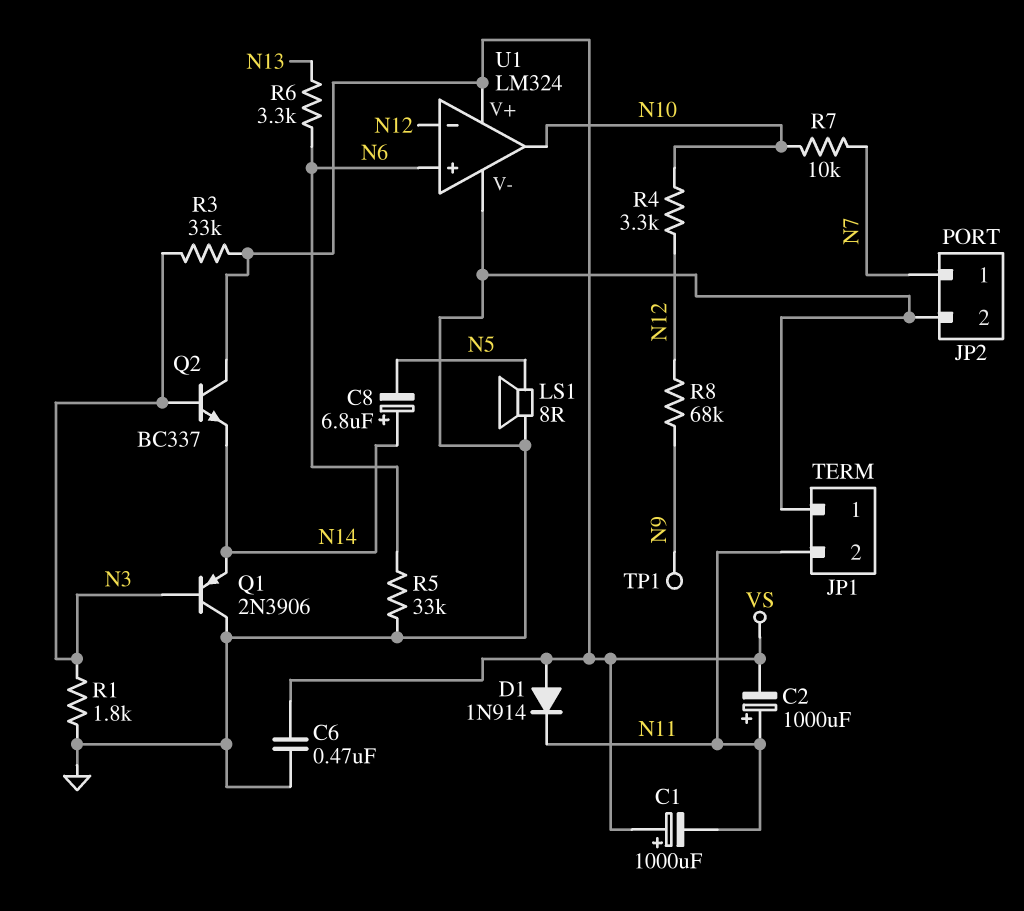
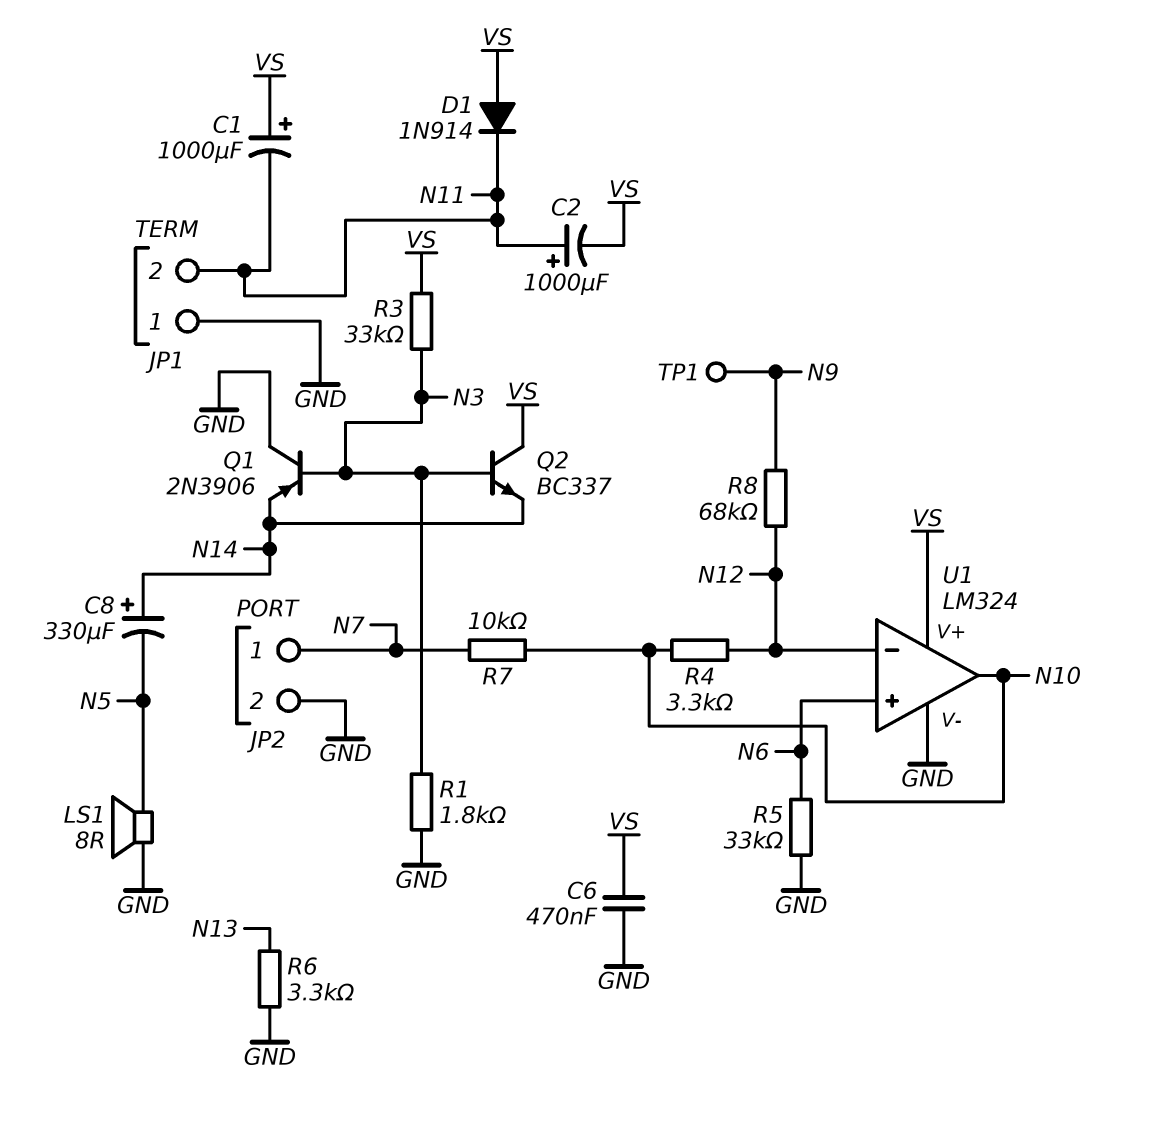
C8: 6.8uF (plus N14, minus N5) -> 330uF (plus N14, minus N5)
R6: 3.3k (N6, N13) -> 3.3k (GND, N13)

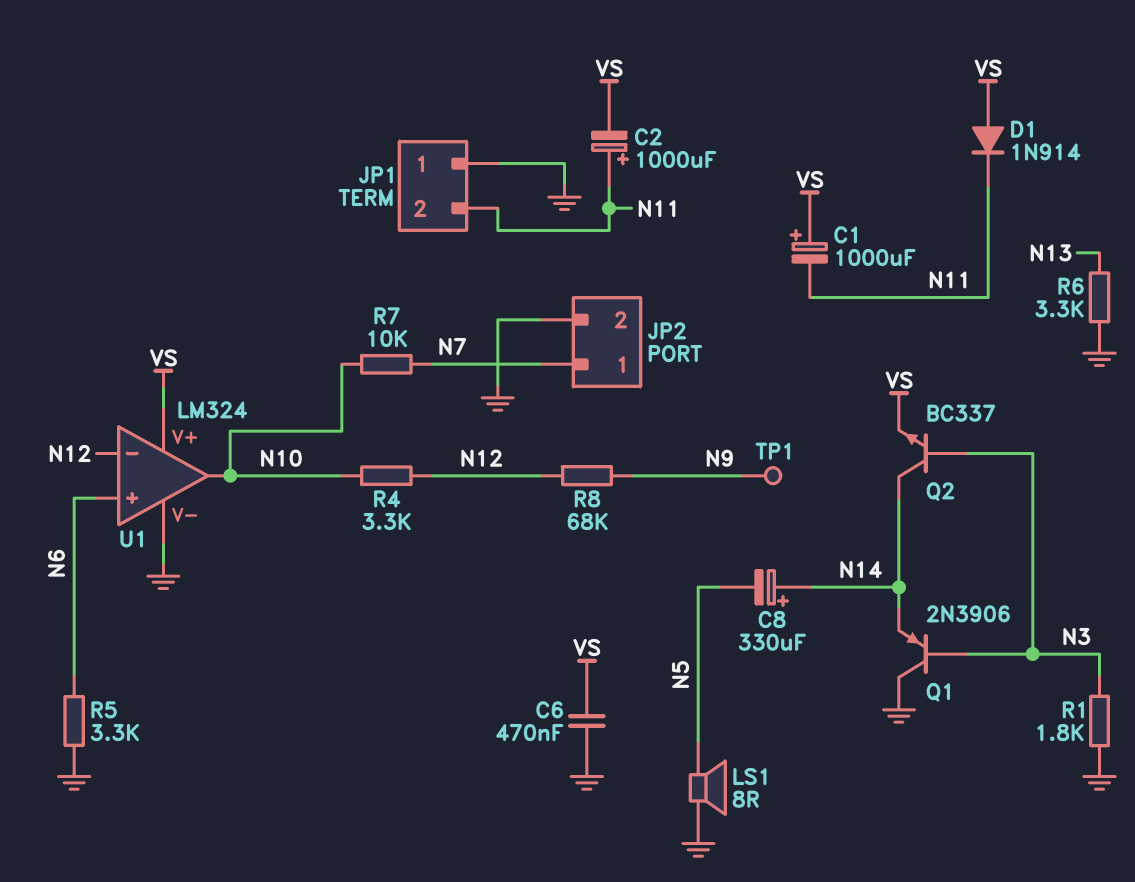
Q2: NPN BC337 (B N3, C VS, E N14) -> NPN BC337 (B N3, C N14, E VS)
R3: 33k (N3, VS) -> none
R5: 33k (GND, N6) -> 3.3k (GND, N6)

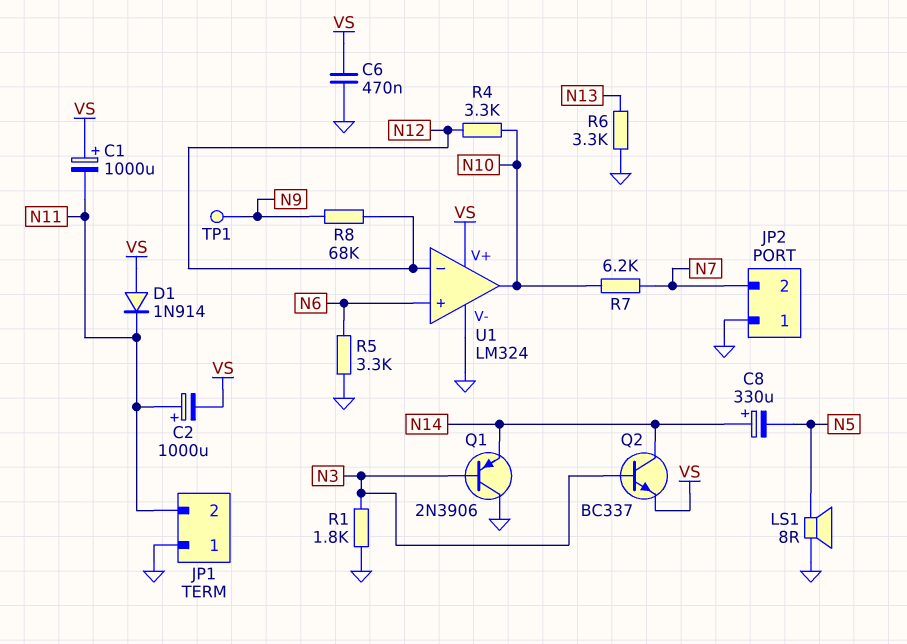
JP2 pin 1: N7 -> GND
JP2 pin 2: GND -> N7
R7: 10k (N7, N10) -> 6.2k (N7, N10)

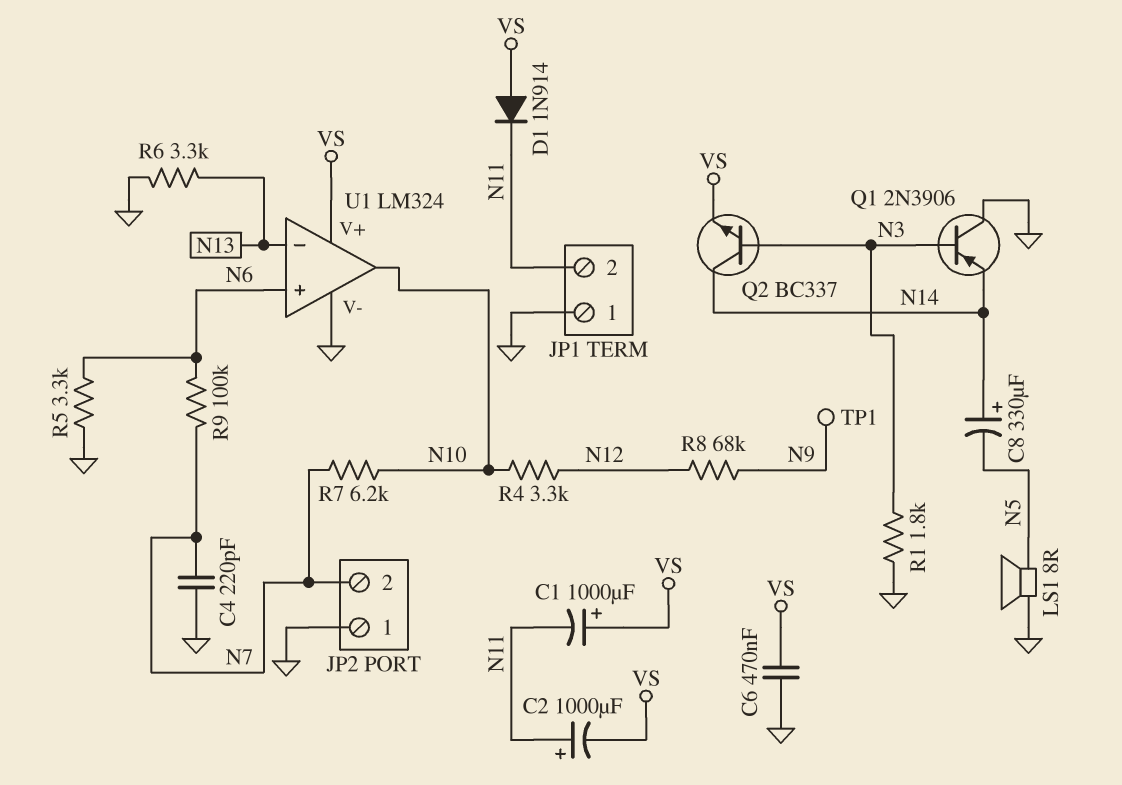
C4: none -> 220pF (GND, N7)
R9: none -> 100k (N6, N7)
U1 pin in-: N12 -> N13

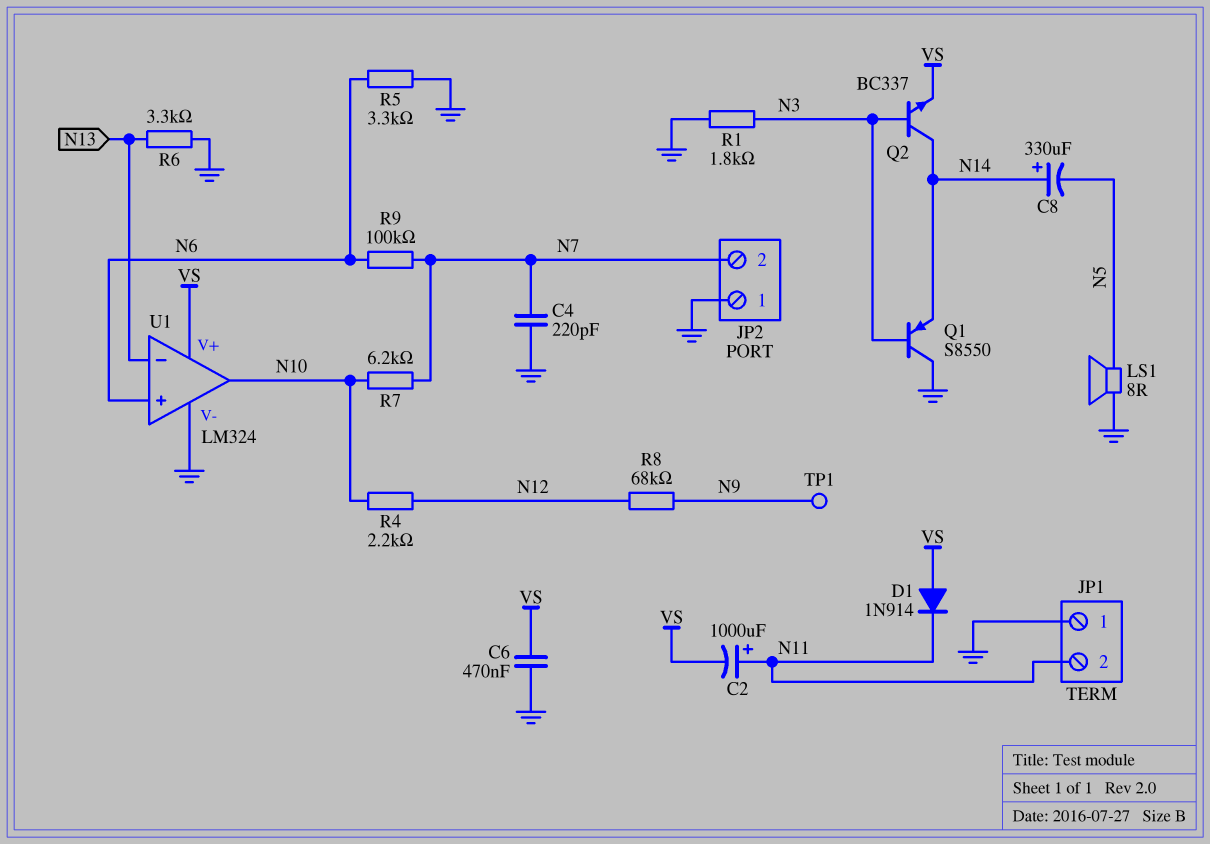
C1: 1000uF (plus VS, minus N11) -> none
Q1: PNP 2N3906 (B N3, C GND, E N14) -> PNP S8550 (B N3, C GND, E N14)
R4: 3.3k (N10, N12) -> 2.2k (N10, N12)

